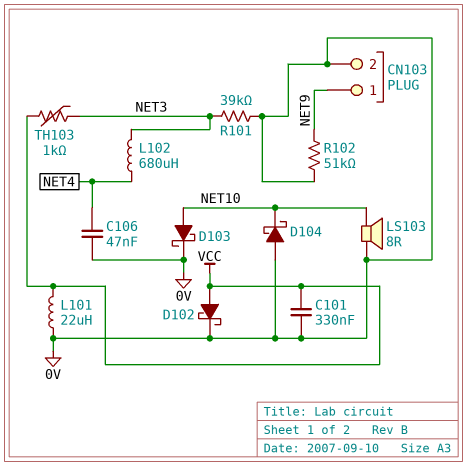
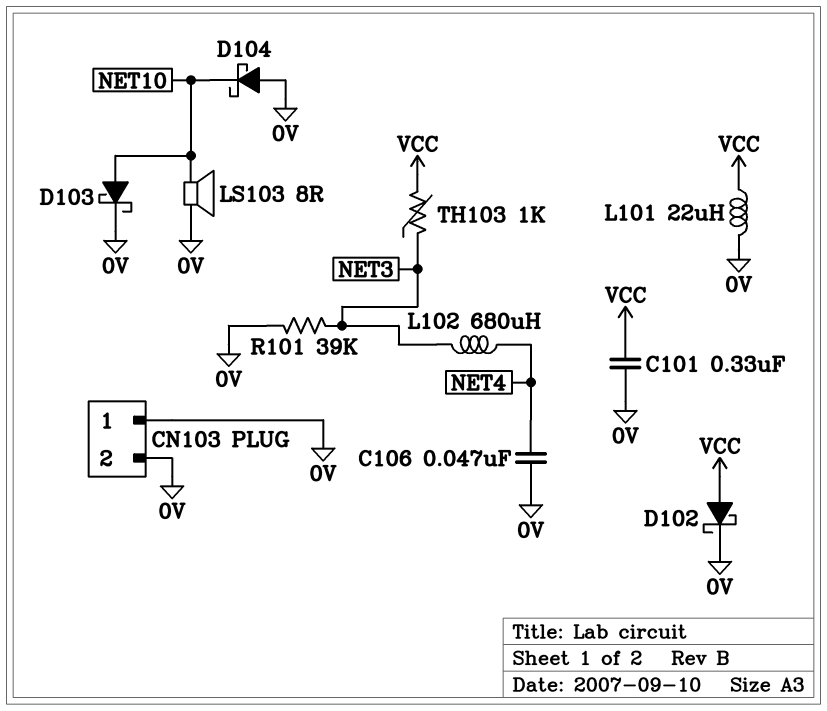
CN103 pin 1: NET9 -> 0V
R102: 51k (0V, NET9) -> none

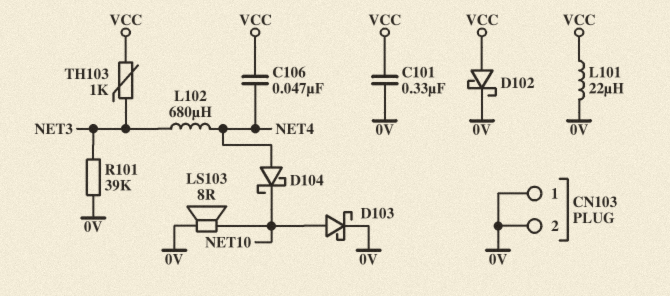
C106: 47nF (0V, NET4) -> 47nF (NET4, VCC)
D104: schottky (A 0V, K NET10) -> schottky (A NET4, K NET10)

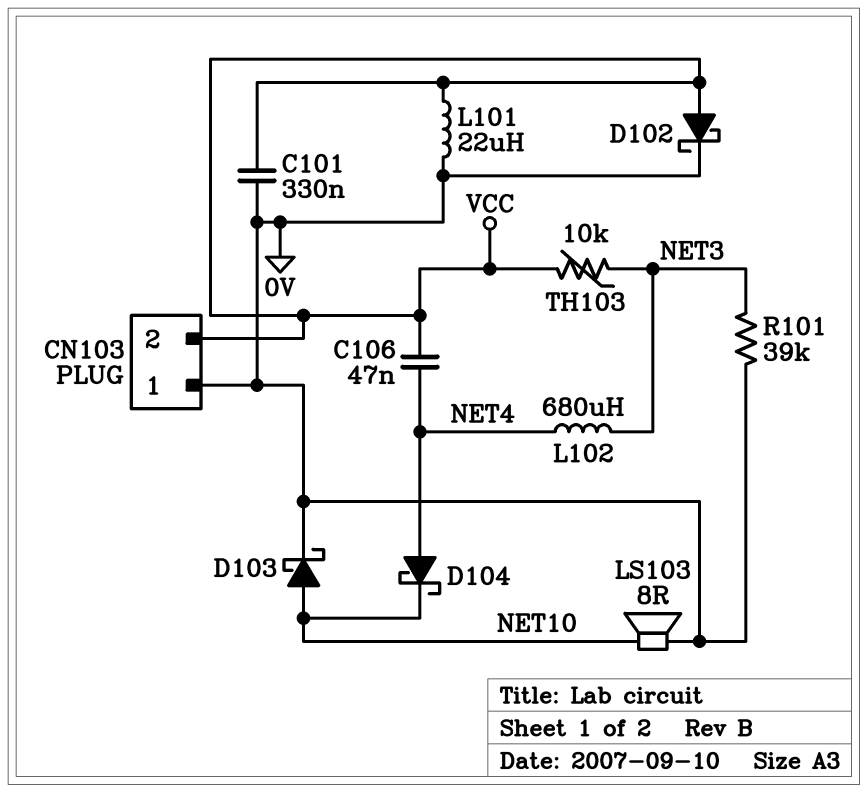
CN103 pin 2: 0V -> VCC
TH103: 1k (NET3, VCC) -> 10k (NET3, VCC)

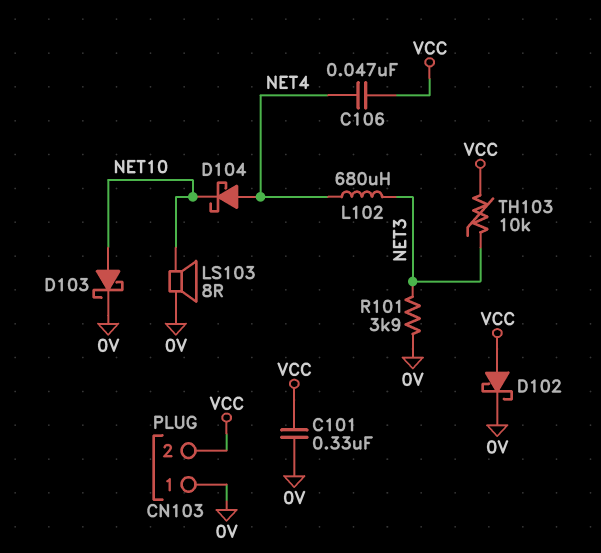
L101: 22uH (0V, VCC) -> none
R101: 39k (0V, NET3) -> 3.9k (0V, NET3)

